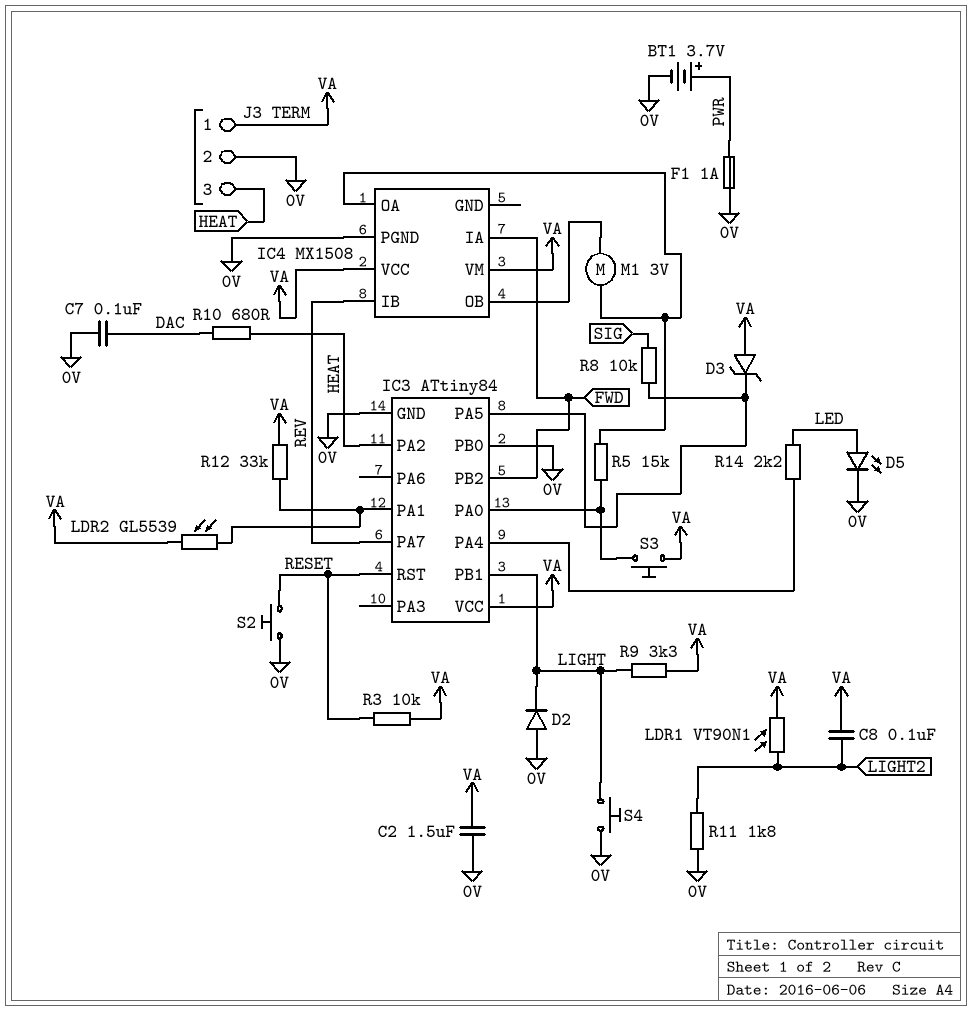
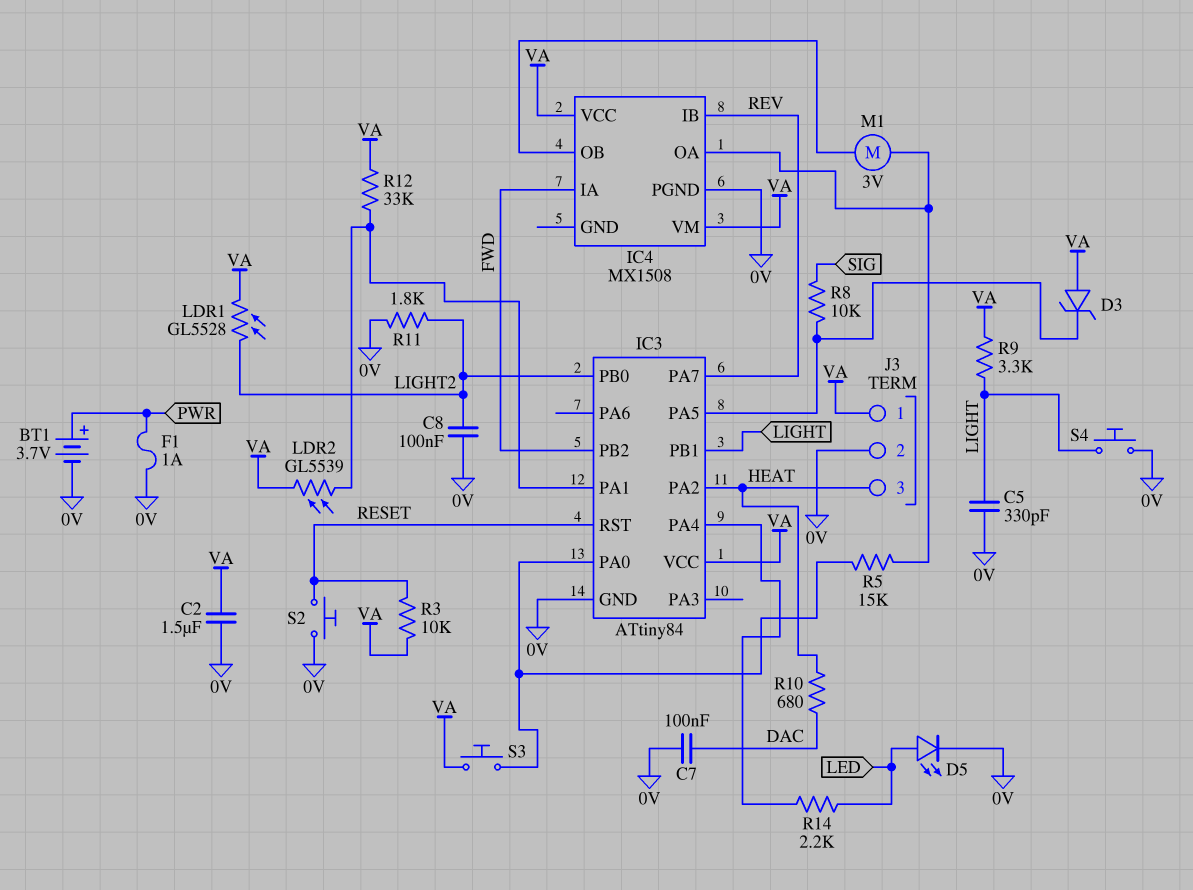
C5: none -> 330pF (0V, LIGHT)
C8: 100nF (LIGHT2, VA) -> 100nF (0V, LIGHT2)
D2: diode (A 0V, K LIGHT) -> none
IC3 pin PB0: 0V -> LIGHT2
LDR1: VT90N1 (LIGHT2, VA) -> GL5528 (LIGHT2, VA)

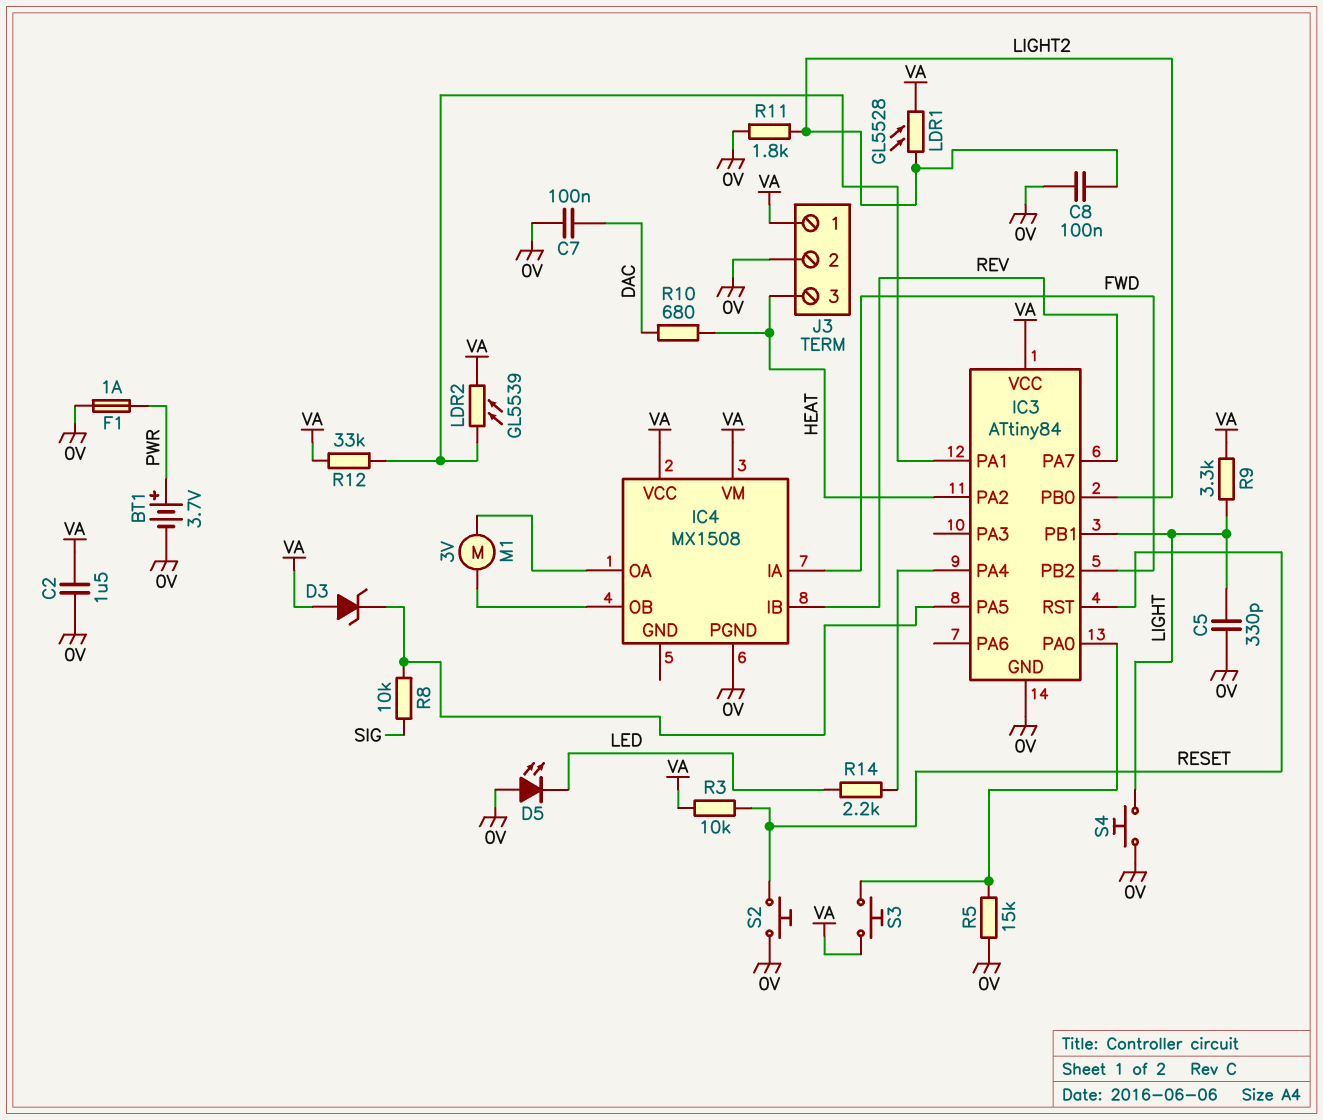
D5: LED (A LED, K 0V) -> LED (A 0V, K LED)
R5: 15k (IC3/PA0, IC4/OA) -> 15k (0V, IC3/PA0)

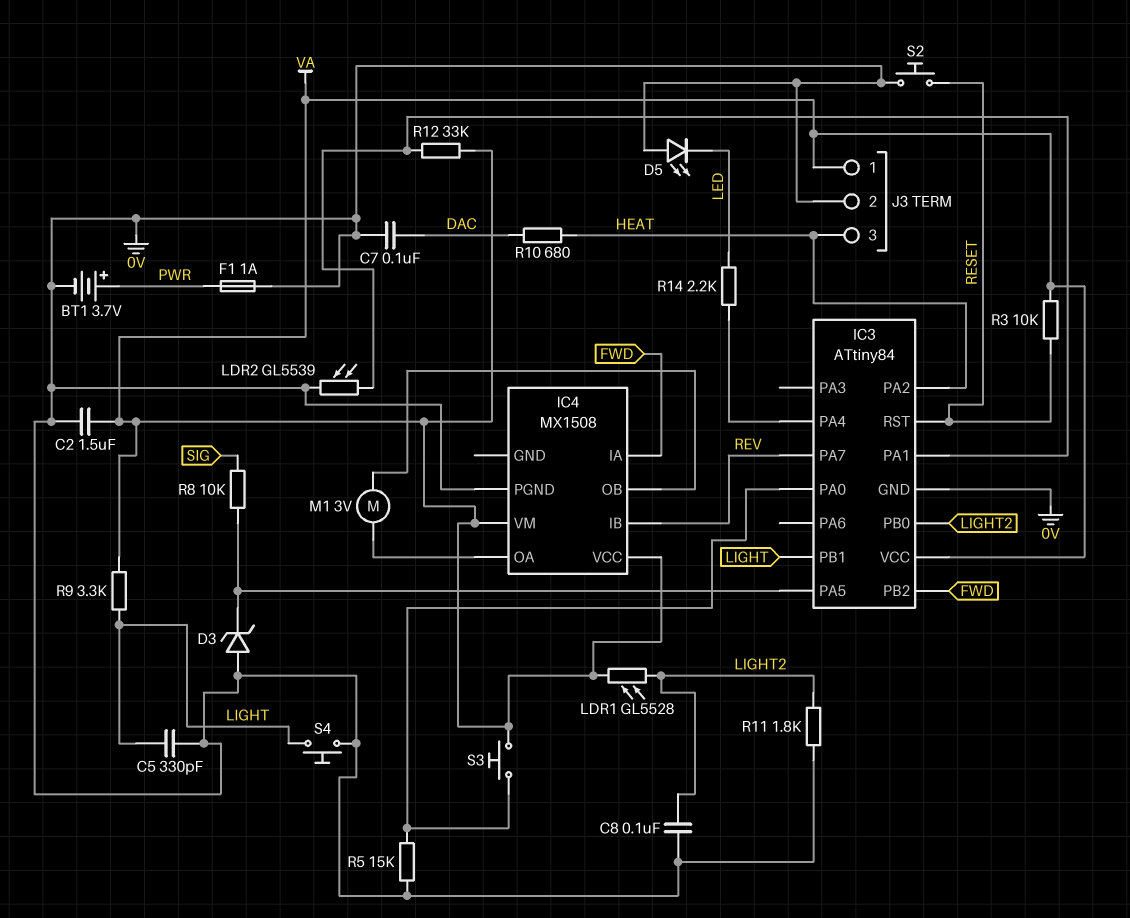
D3: zener (A VA, K IC3/PA5) -> zener (A 0V, K IC3/PA5)
LDR2: GL5539 (IC3/PA1, VA) -> GL5539 (0V, IC3/PA1)

